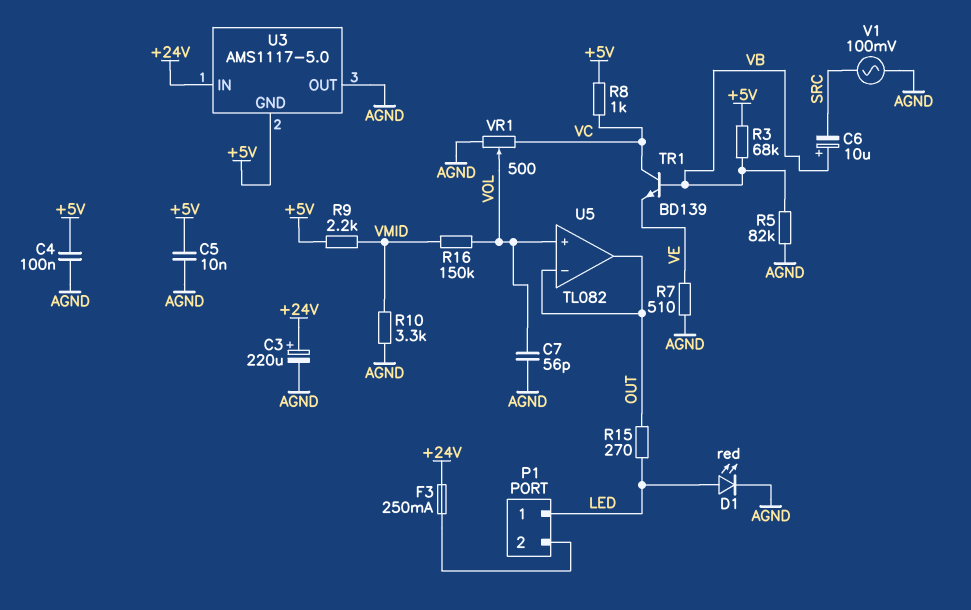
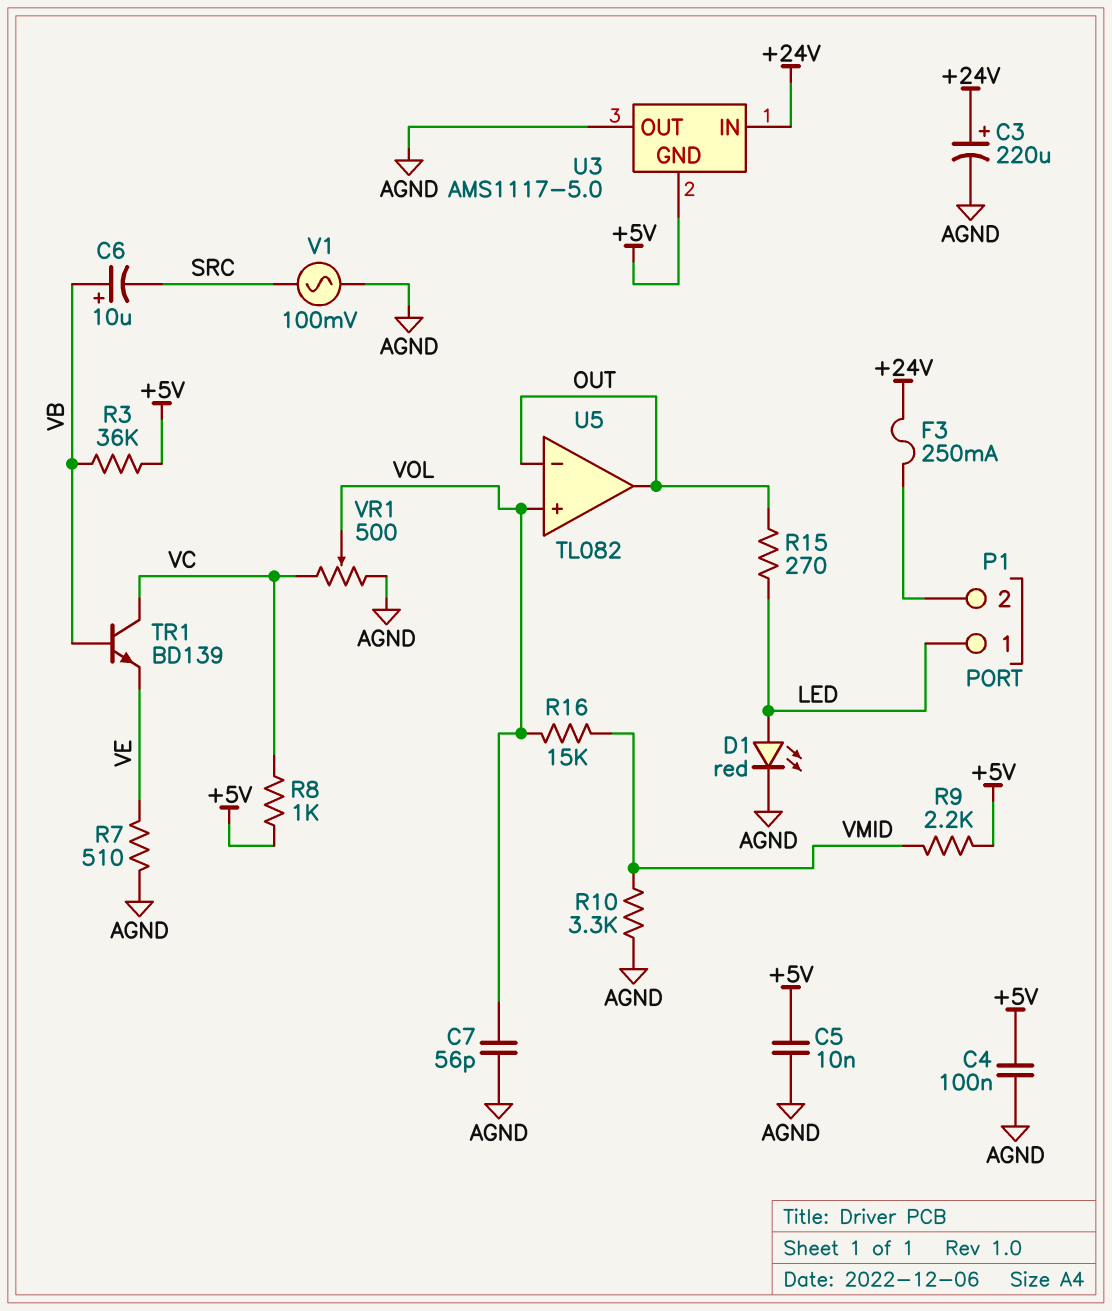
R3: 68k (+5V, VB) -> 36k (+5V, VB)
R5: 82k (AGND, VB) -> none
R16: 150k (VMID, VOL) -> 15k (VMID, VOL)

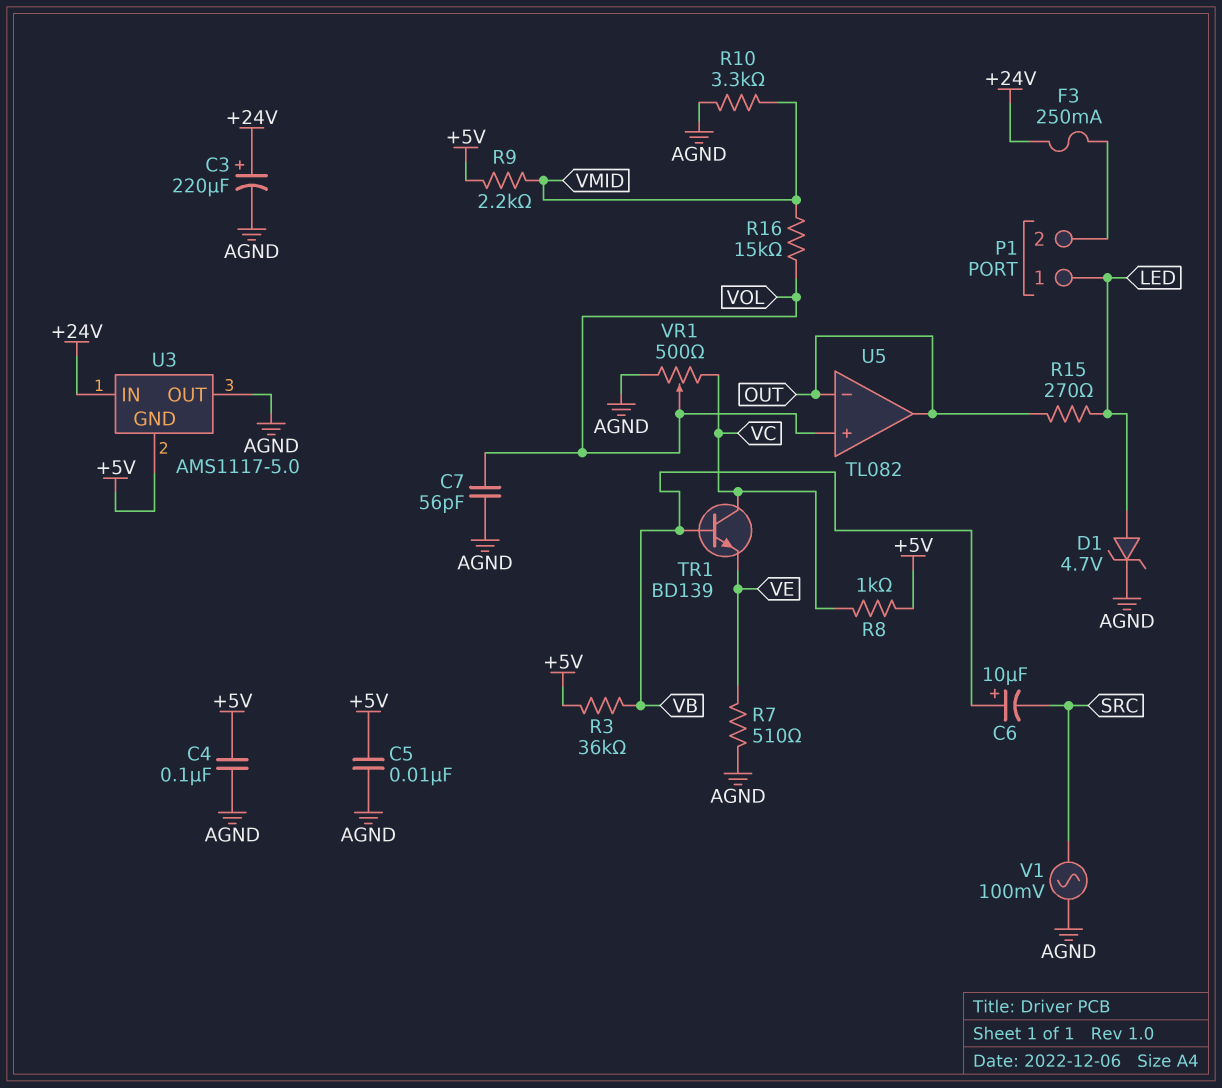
D1: LED red (A LED, K AGND) -> zener 4.7V (A LED, K AGND)

